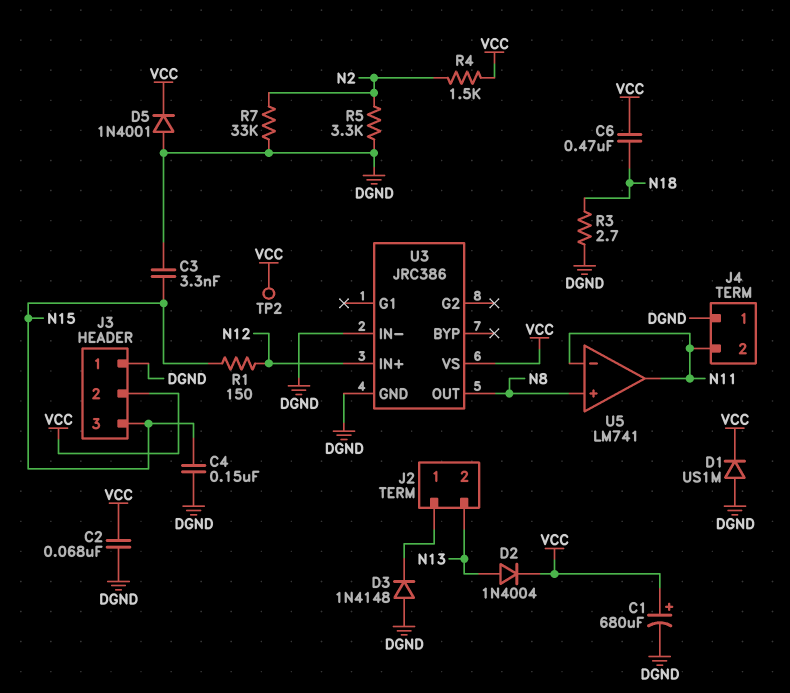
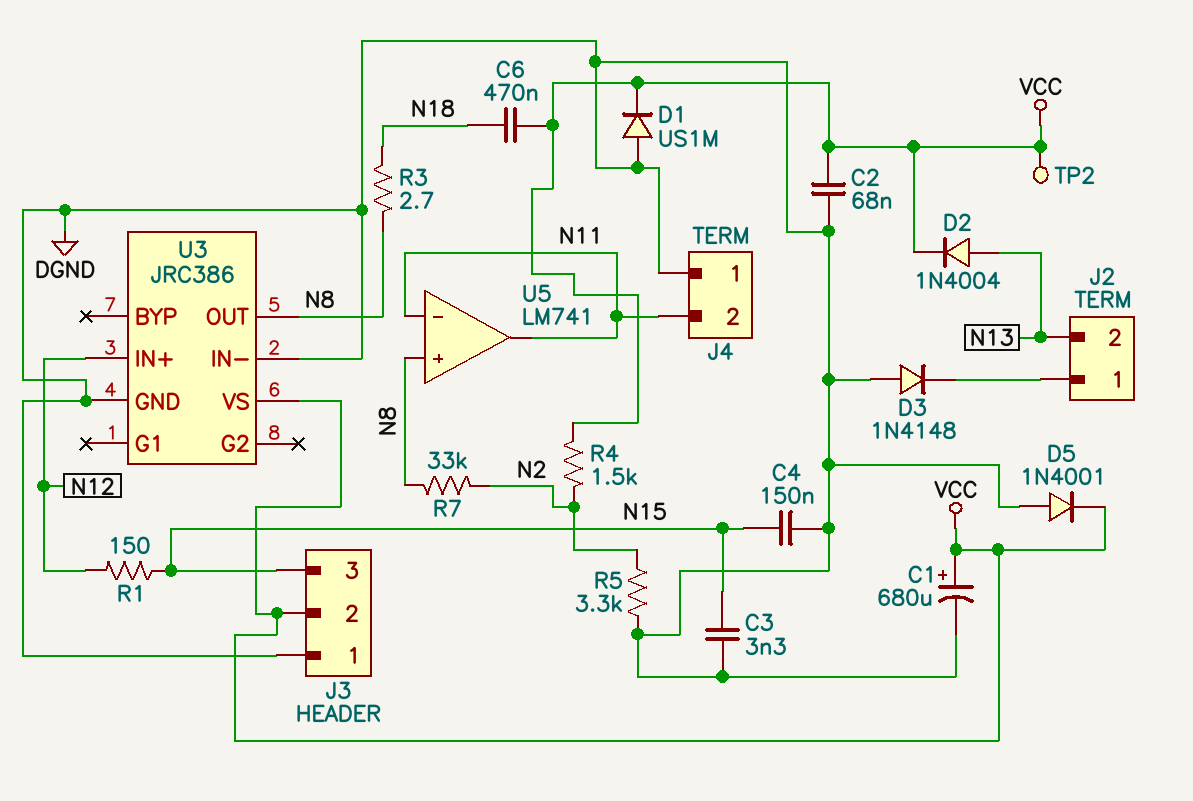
R3: 2.7 (DGND, N18) -> 2.7 (N8, N18)
R7: 33k (DGND, N2) -> 33k (N2, N8)

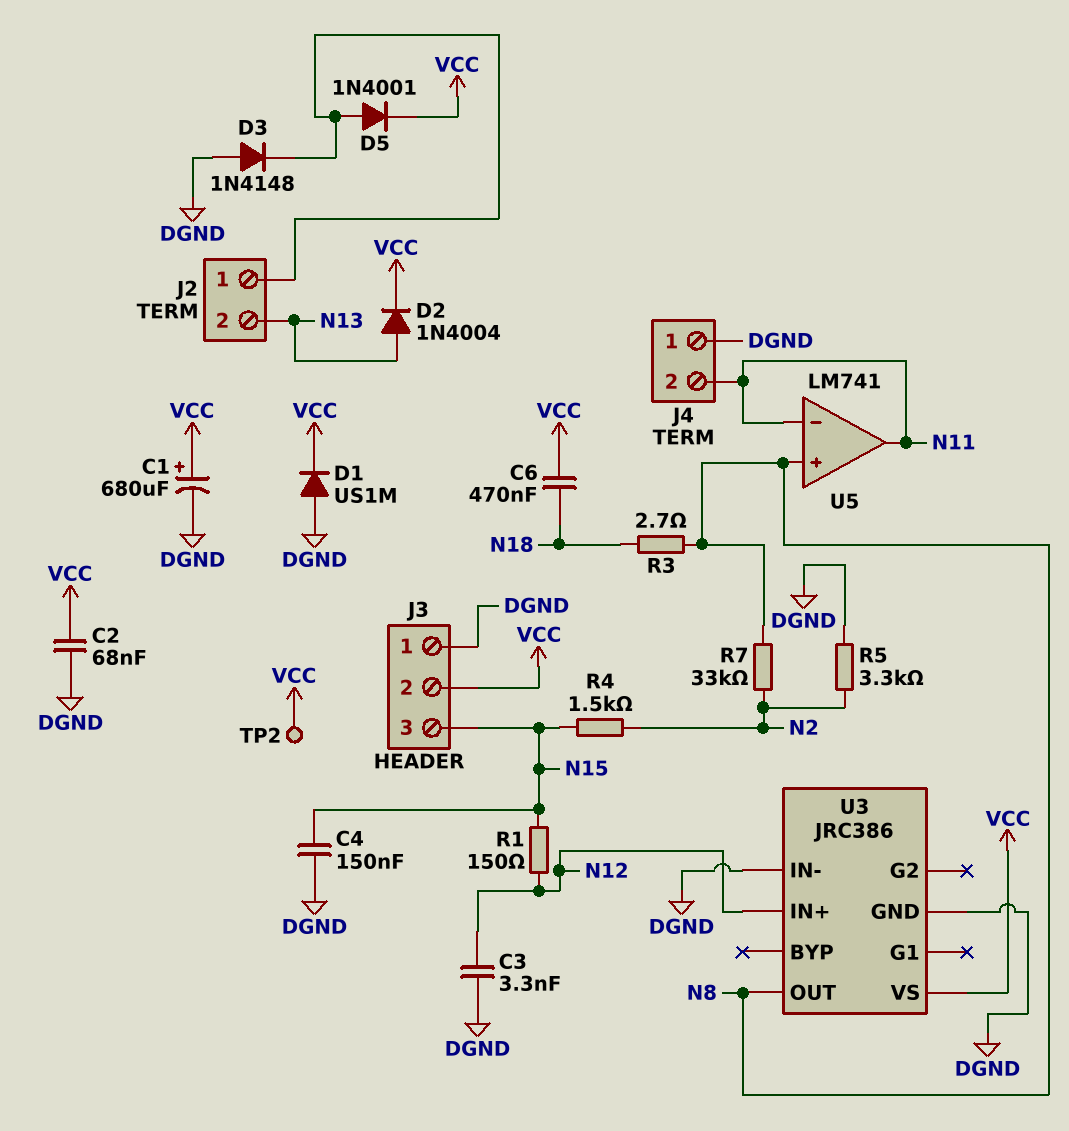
C3: 3.3nF (DGND, N15) -> 3.3nF (DGND, N12)
D5: diode 1N4001 (A DGND, K VCC) -> diode 1N4001 (A J2/1, K VCC)
R4: 1.5k (N2, VCC) -> 1.5k (N2, N15)

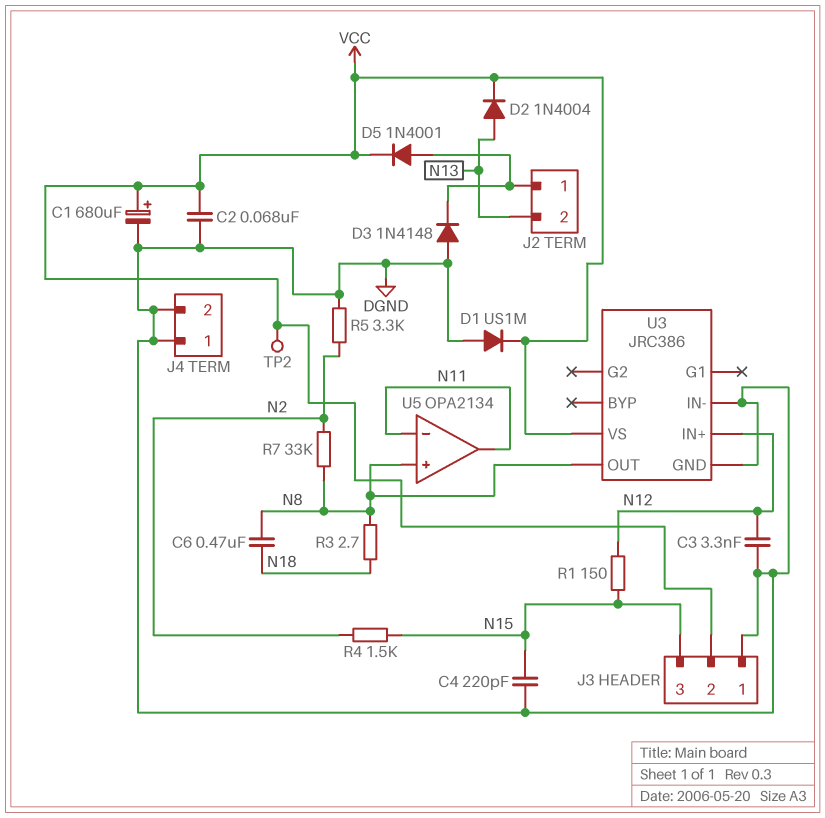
C4: 150nF (DGND, N15) -> 220pF (DGND, N15)
C6: 470nF (N18, VCC) -> 470nF (N8, N18)
J4 pin 2: N11 -> DGND
U5: LM741 -> OPA2134

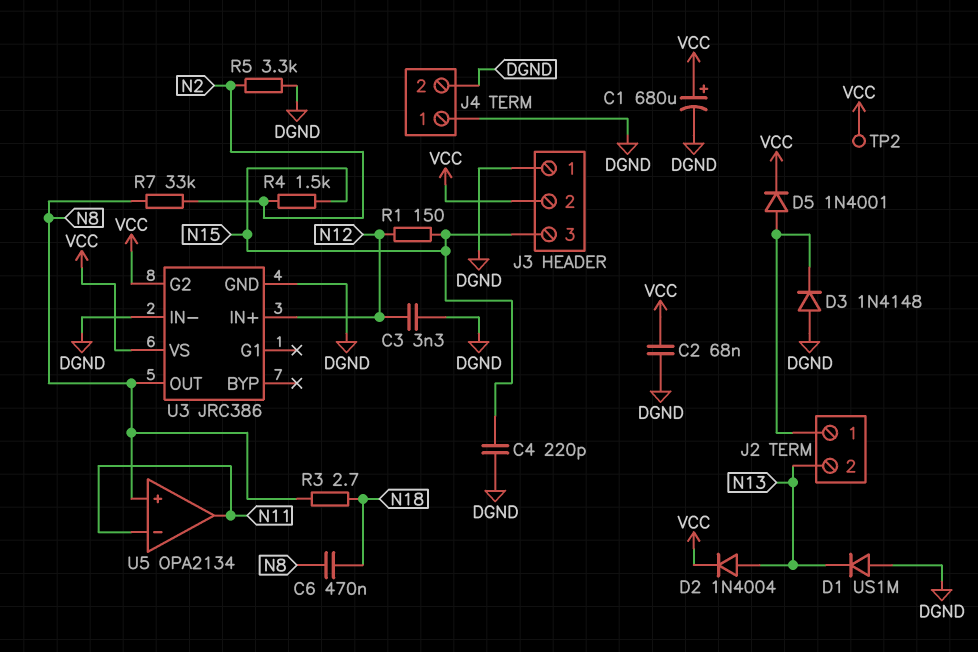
D1: diode US1M (A DGND, K VCC) -> diode US1M (A DGND, K N13)
U3 pin G2: none -> VCC

